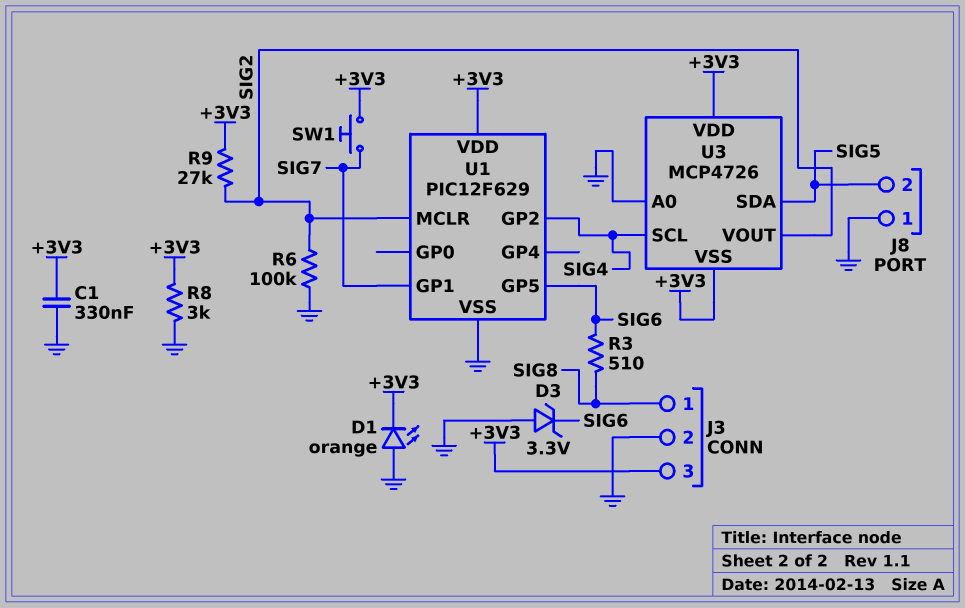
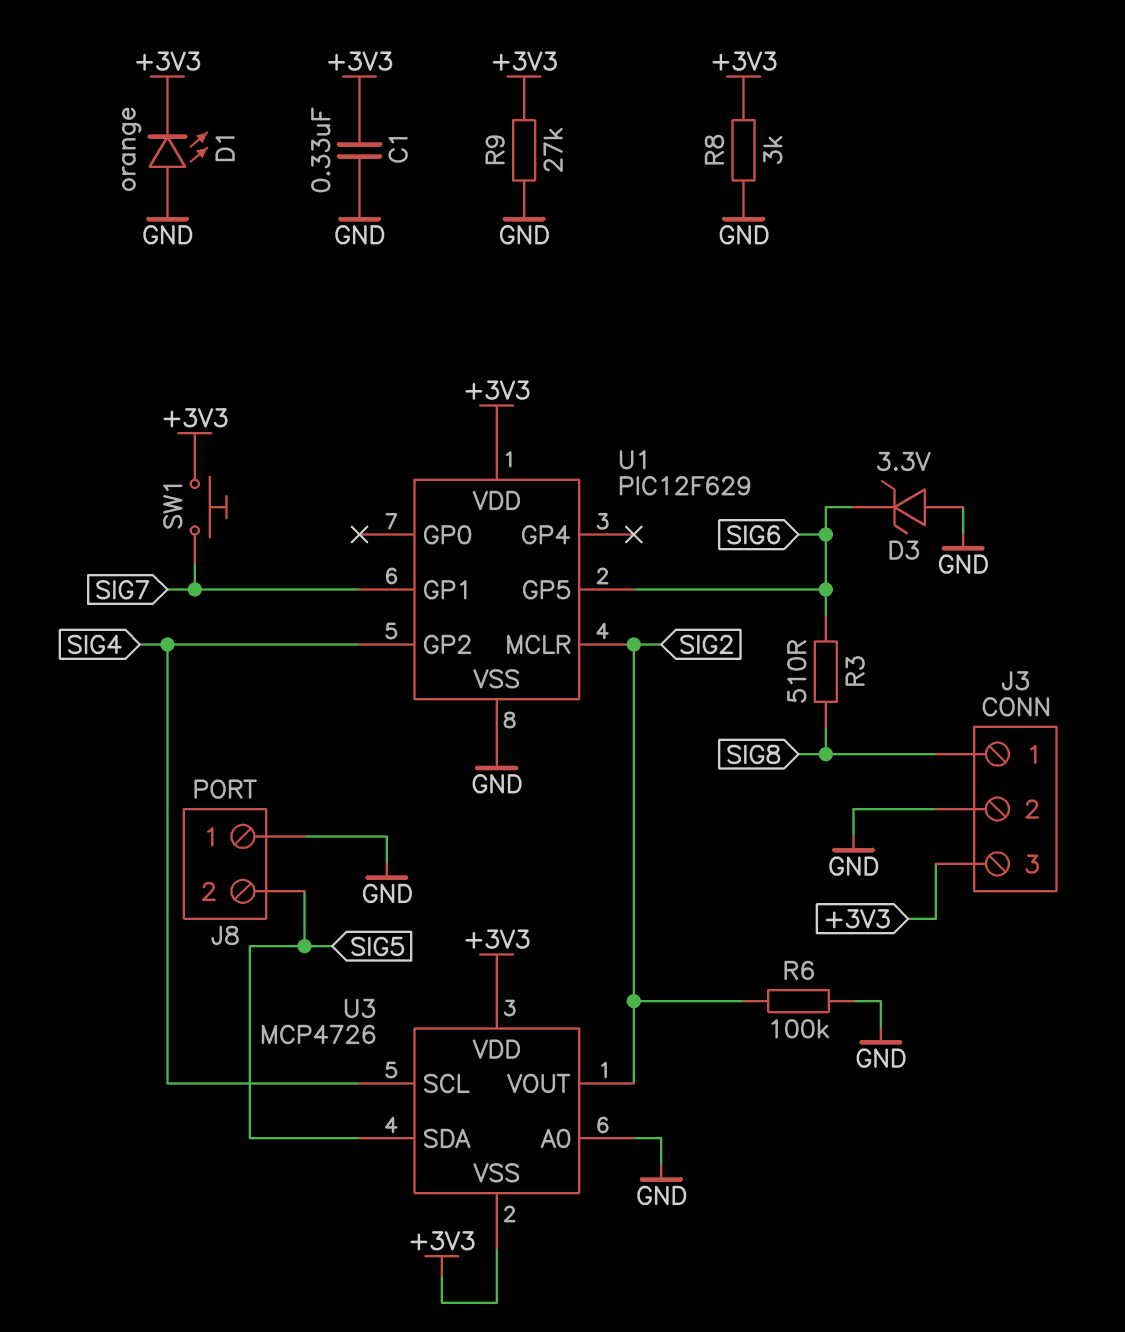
R9: 27k (+3V3, SIG2) -> 27k (+3V3, GND)

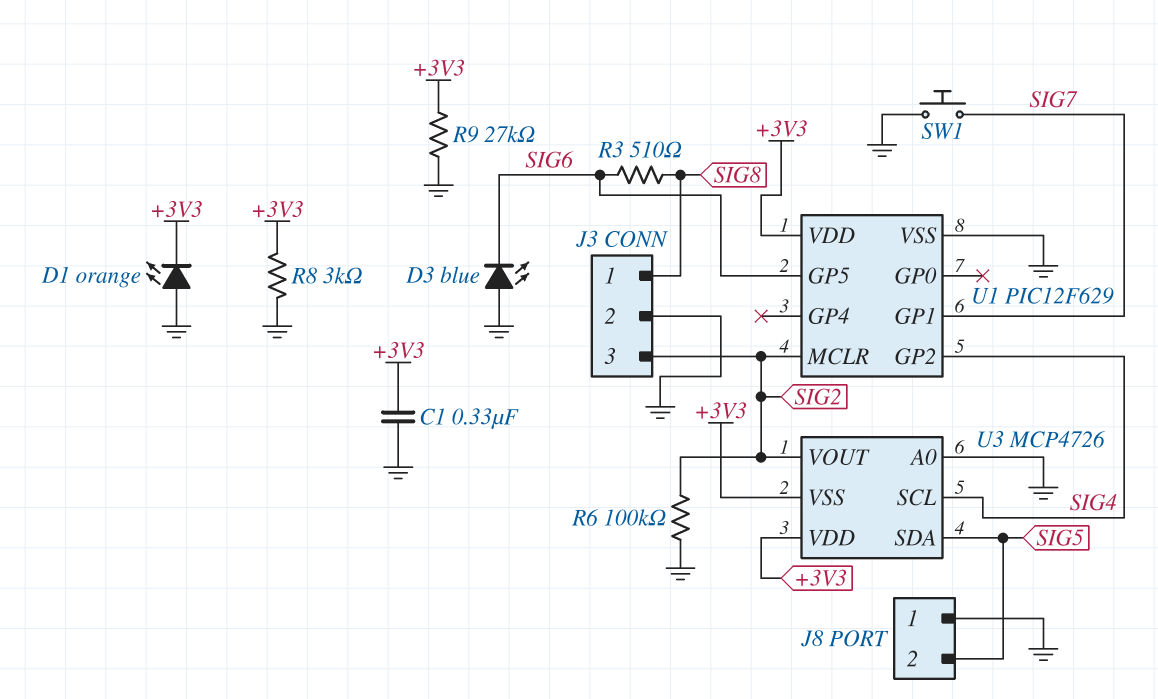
D3: zener 3.3V (A GND, K SIG6) -> LED blue (A GND, K SIG6)
J3 pin 3: +3V3 -> SIG2
SW1: button (+3V3, SIG7) -> button (GND, SIG7)

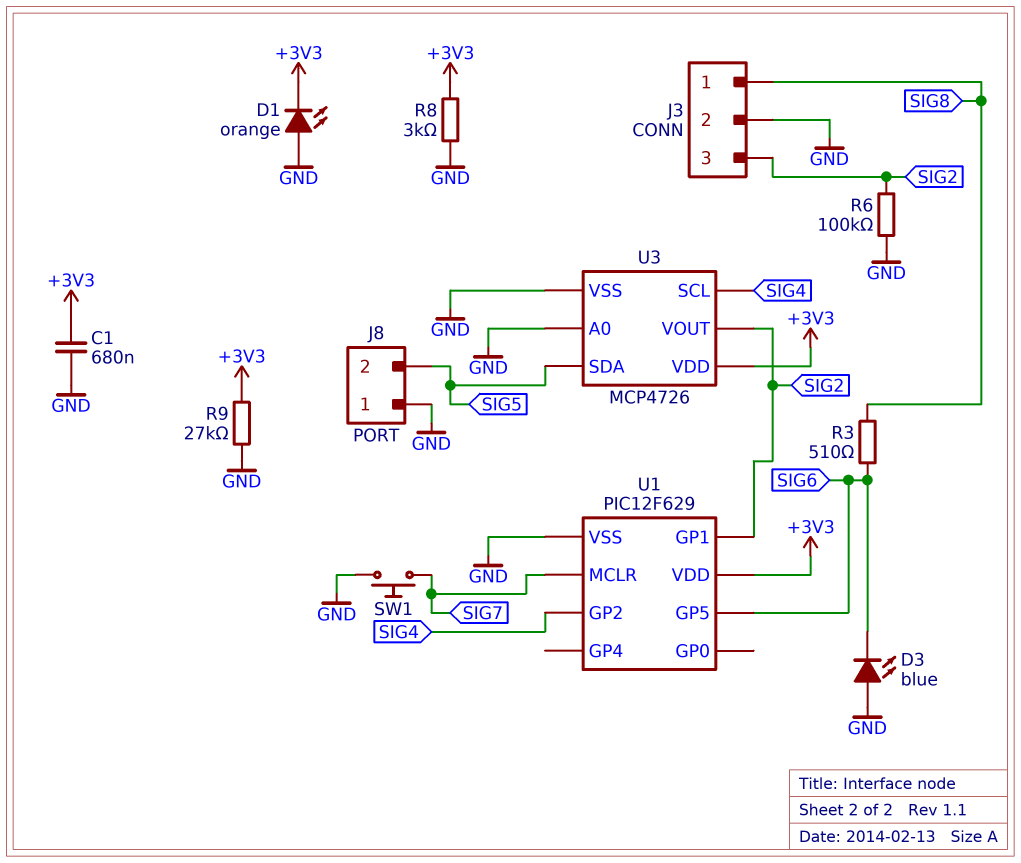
C1: 330nF (+3V3, GND) -> 680nF (+3V3, GND)
U1 pin GP1: SIG7 -> SIG2
U1 pin MCLR: SIG2 -> SIG7
U3 pin VSS: +3V3 -> GND

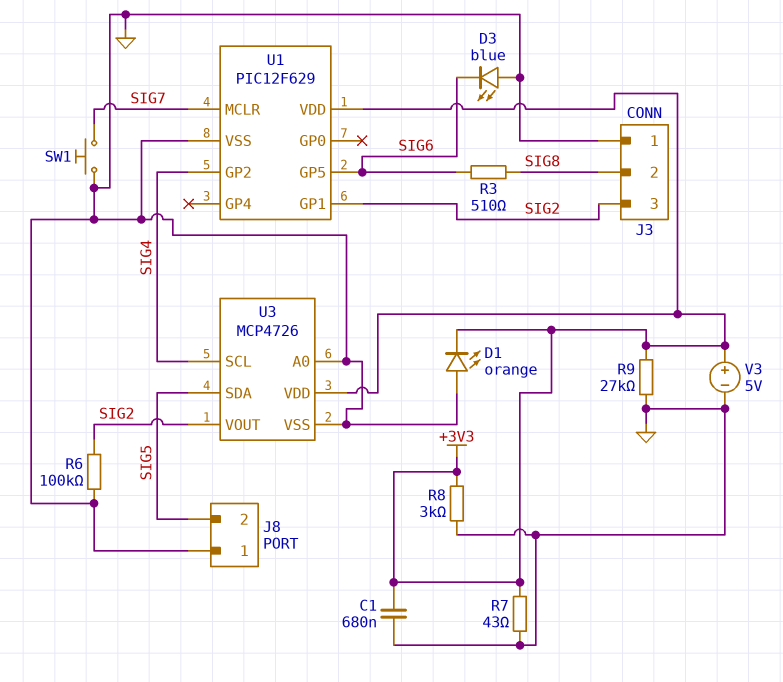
J3 pin 1: SIG8 -> GND
J3 pin 2: GND -> SIG8
R7: none -> 43 (+3V3, GND)
V3: none -> 5V (plus +3V3, minus GND)

